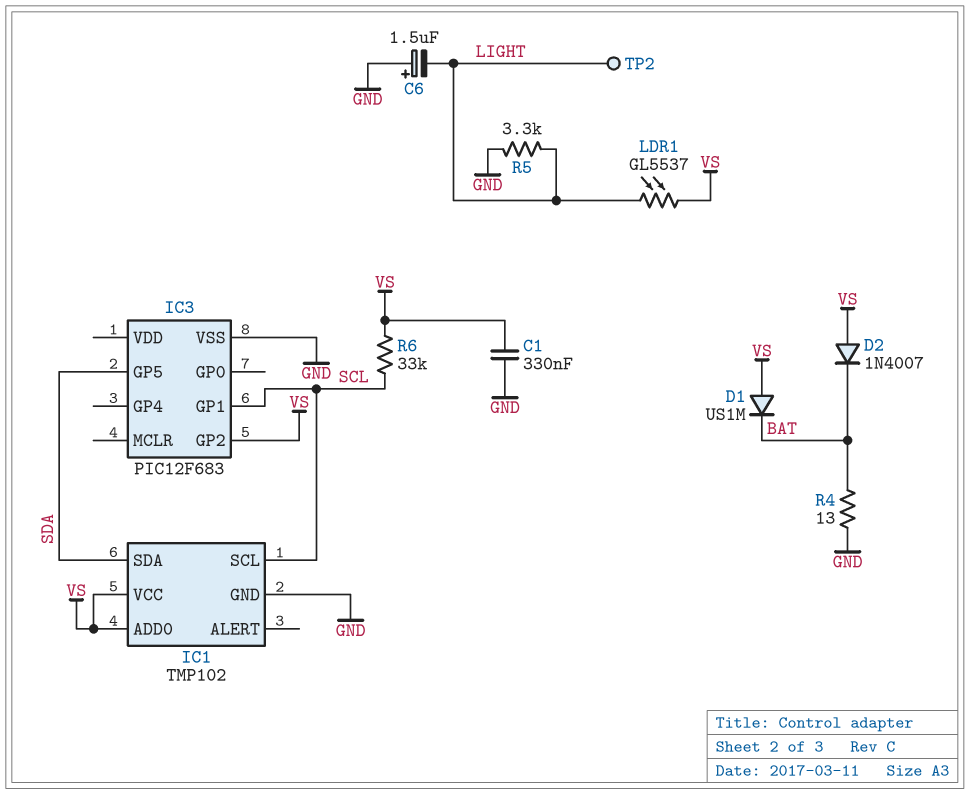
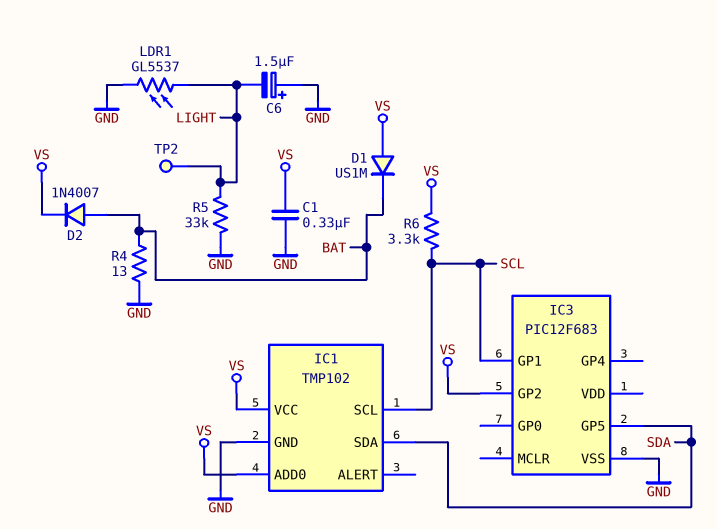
D2: diode 1N4007 (A VS, K BAT) -> diode 1N4007 (A BAT, K VS)
LDR1: GL5537 (LIGHT, VS) -> GL5537 (GND, LIGHT)
R5: 3.3k (GND, LIGHT) -> 33k (GND, LIGHT)
R6: 33k (SCL, VS) -> 3.3k (SCL, VS)

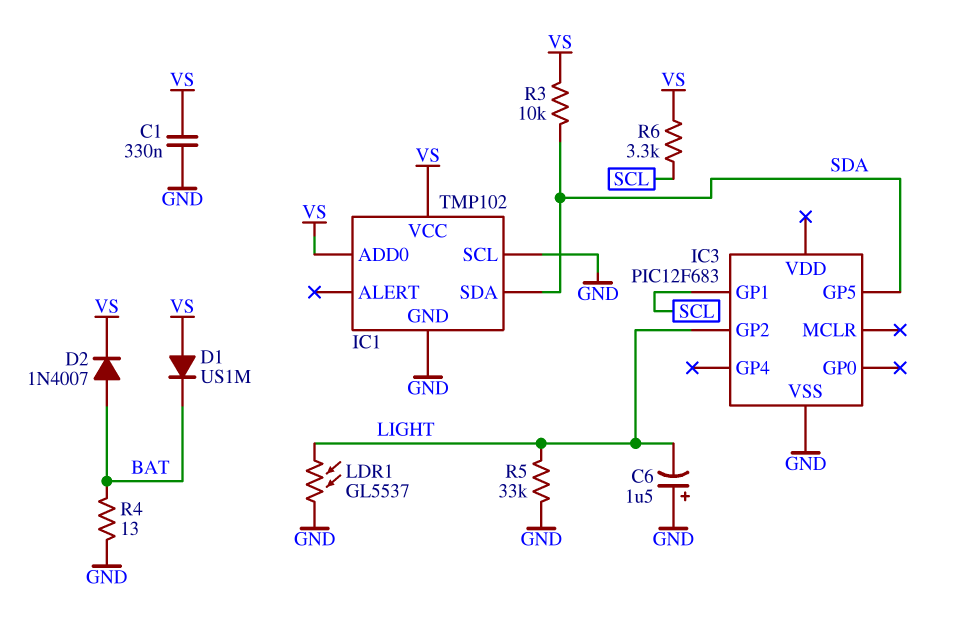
IC1 pin SCL: SCL -> GND
IC3 pin GP2: VS -> LIGHT
R3: none -> 10k (SDA, VS)
TP2: test point (LIGHT) -> none

